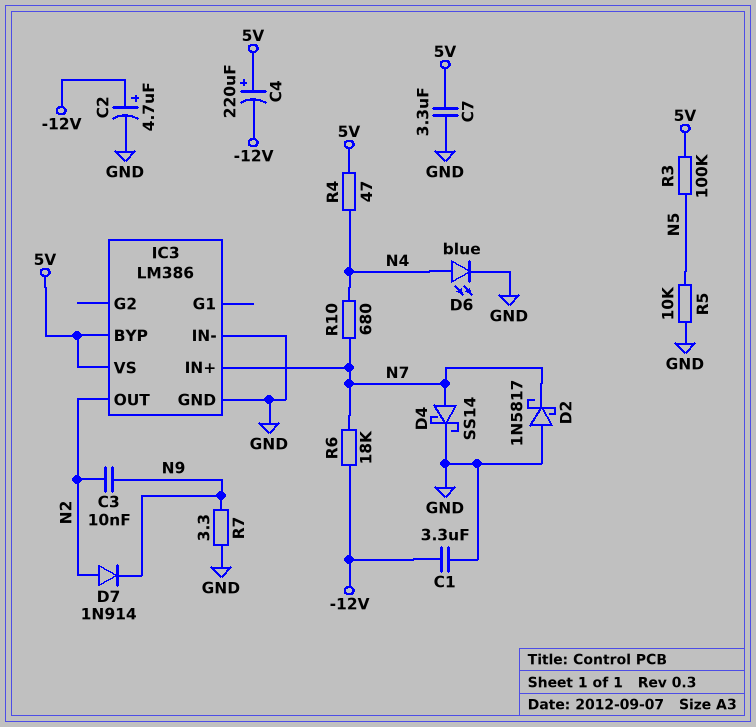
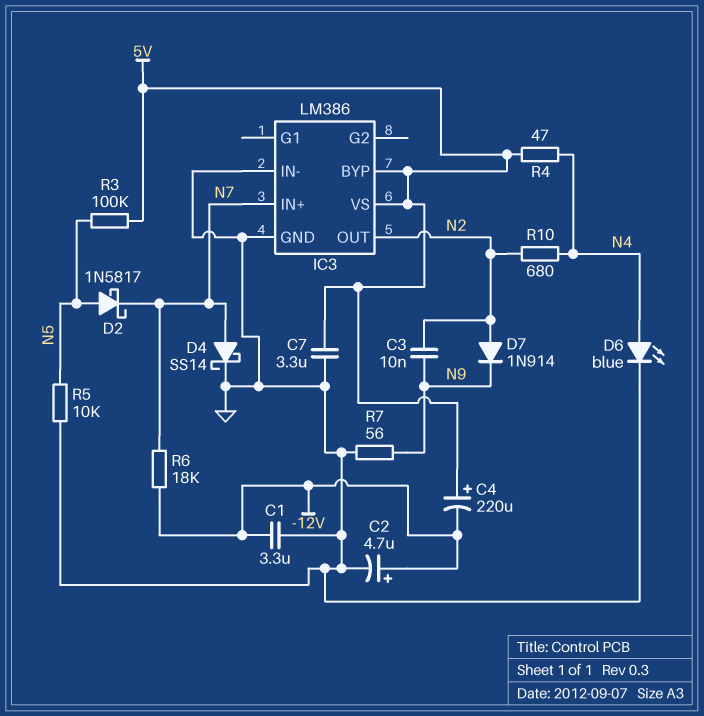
D2: schottky 1N5817 (A GND, K N7) -> schottky 1N5817 (A N5, K N7)
R7: 3.3 (GND, N9) -> 56 (GND, N9)
R10: 680 (N4, N7) -> 680 (N2, N4)

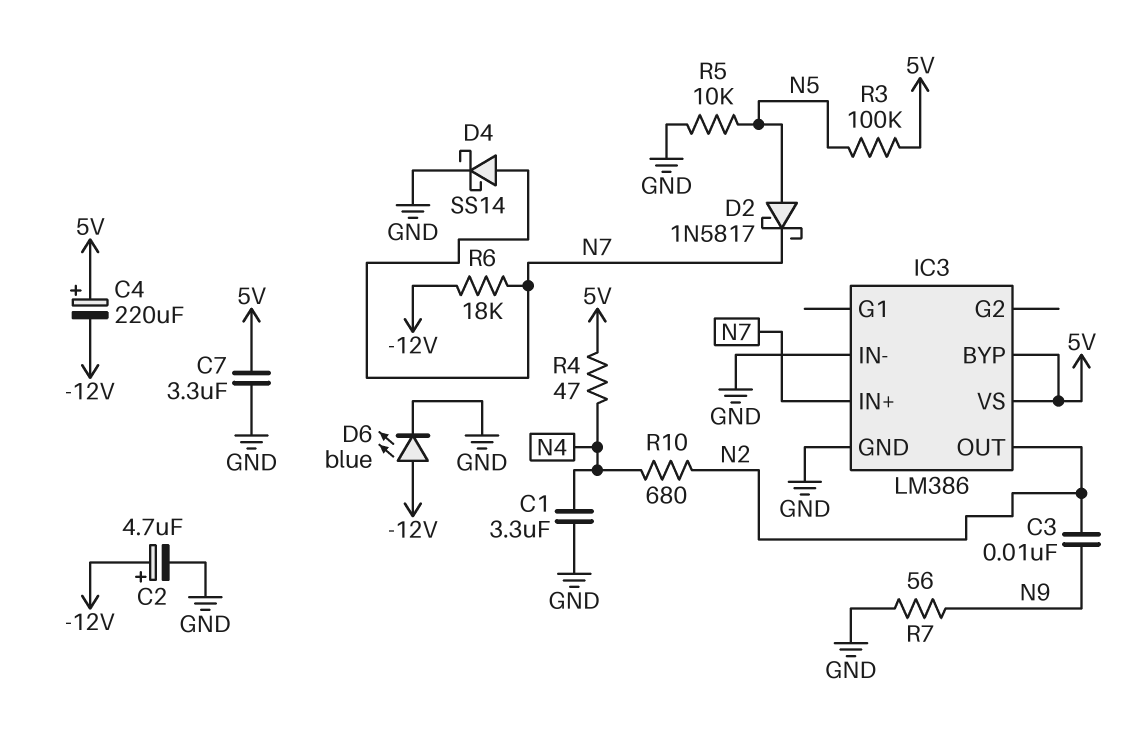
C1: 3.3uF (-12V, GND) -> 3.3uF (GND, N4)
D6: LED blue (A N4, K GND) -> LED blue (A -12V, K GND)
D7: diode 1N914 (A N2, K N9) -> none

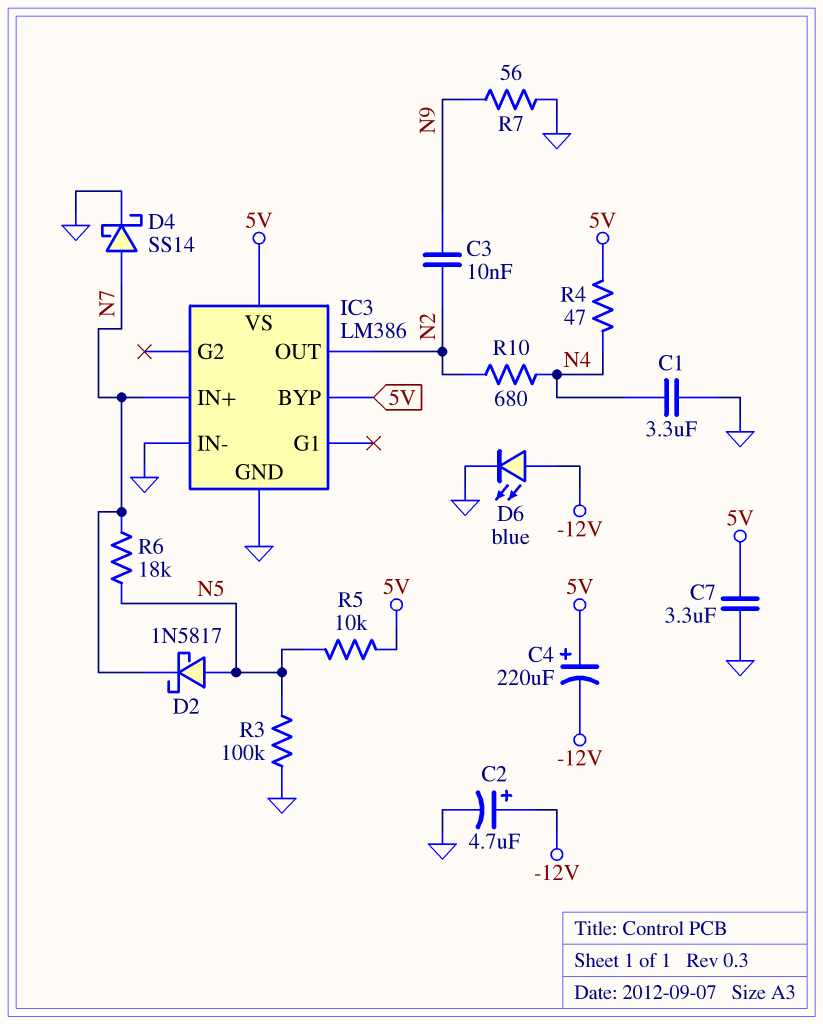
R3: 100k (5V, N5) -> 100k (GND, N5)
R5: 10k (GND, N5) -> 10k (5V, N5)
R6: 18k (-12V, N7) -> 18k (N5, N7)

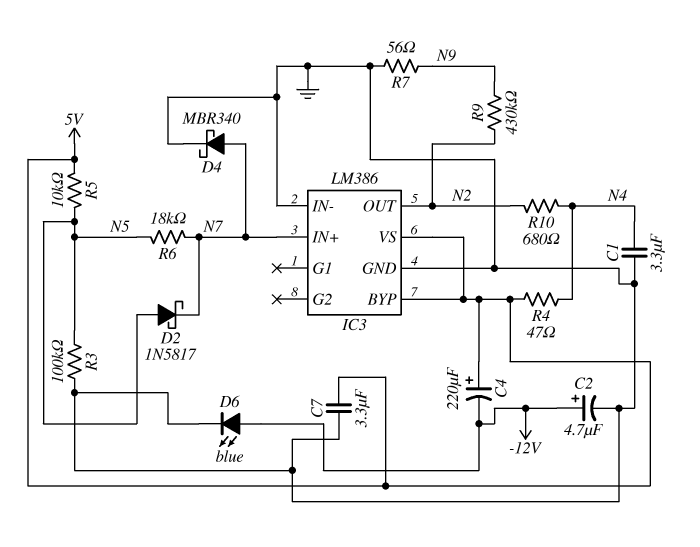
C3: 10nF (N2, N9) -> none
D4: schottky SS14 (A N7, K GND) -> schottky MBR340 (A N7, K GND)
R9: none -> 430k (N2, N9)

